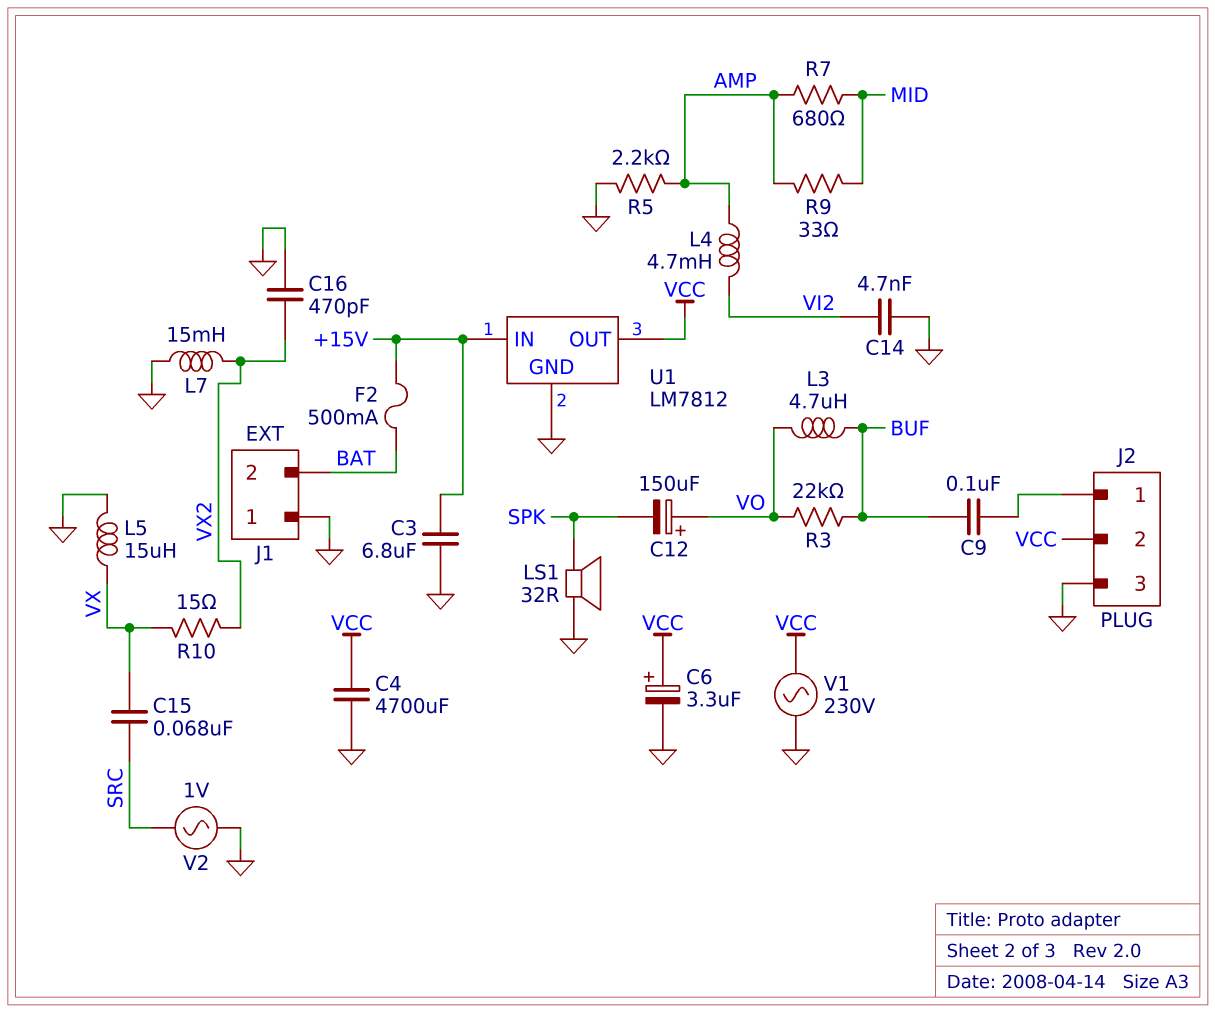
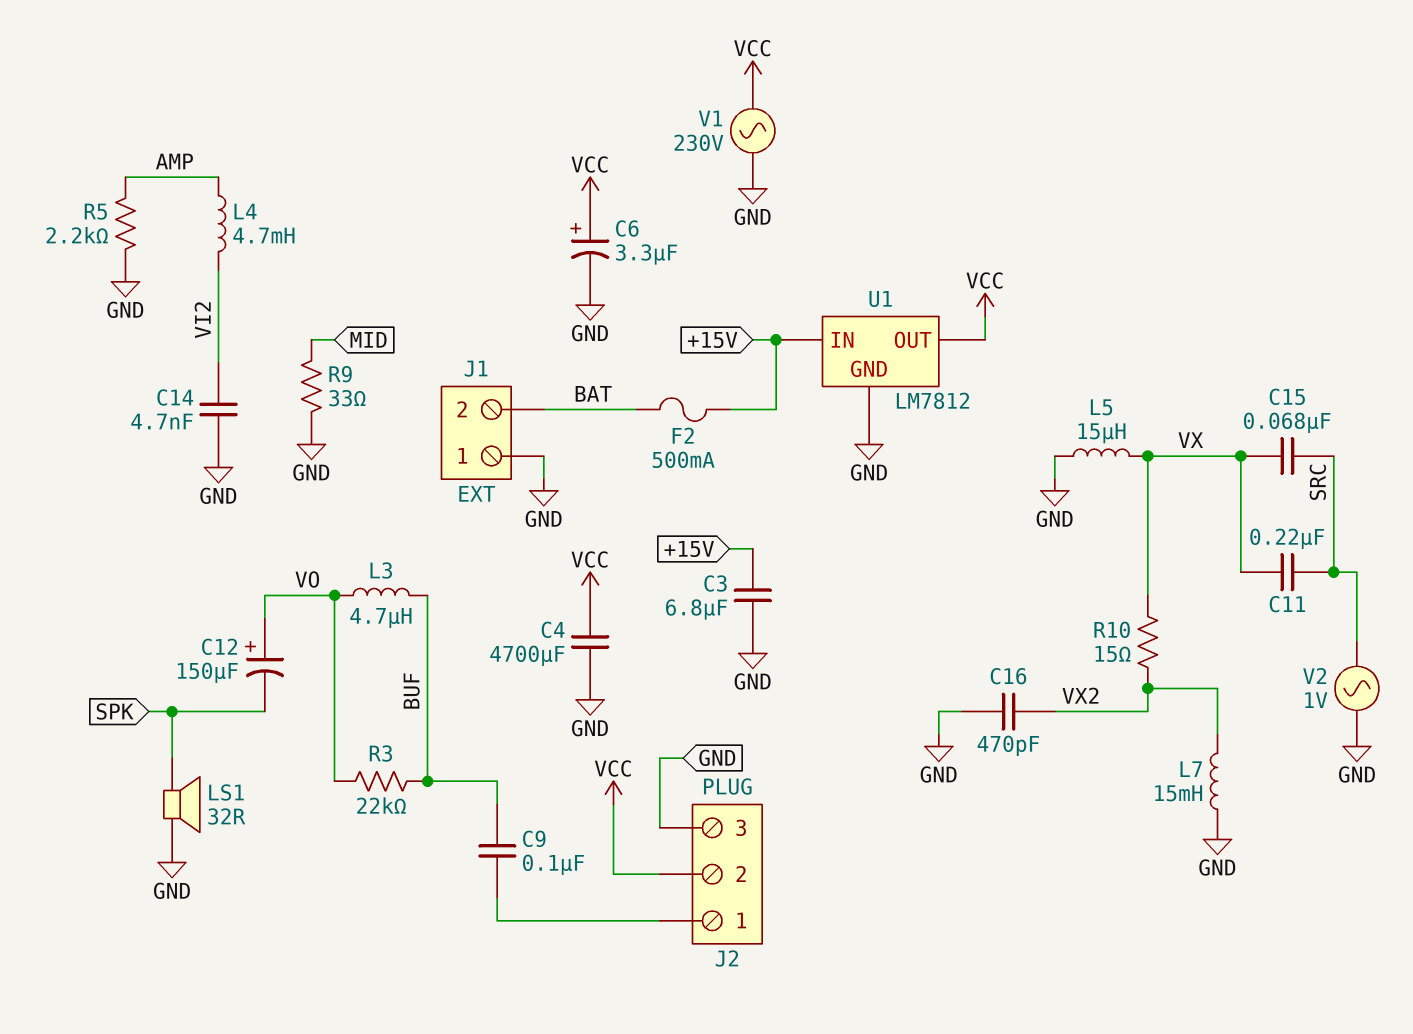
C11: none -> 220nF (SRC, VX)
R7: 680 (AMP, MID) -> none
R9: 33 (AMP, MID) -> 33 (GND, MID)

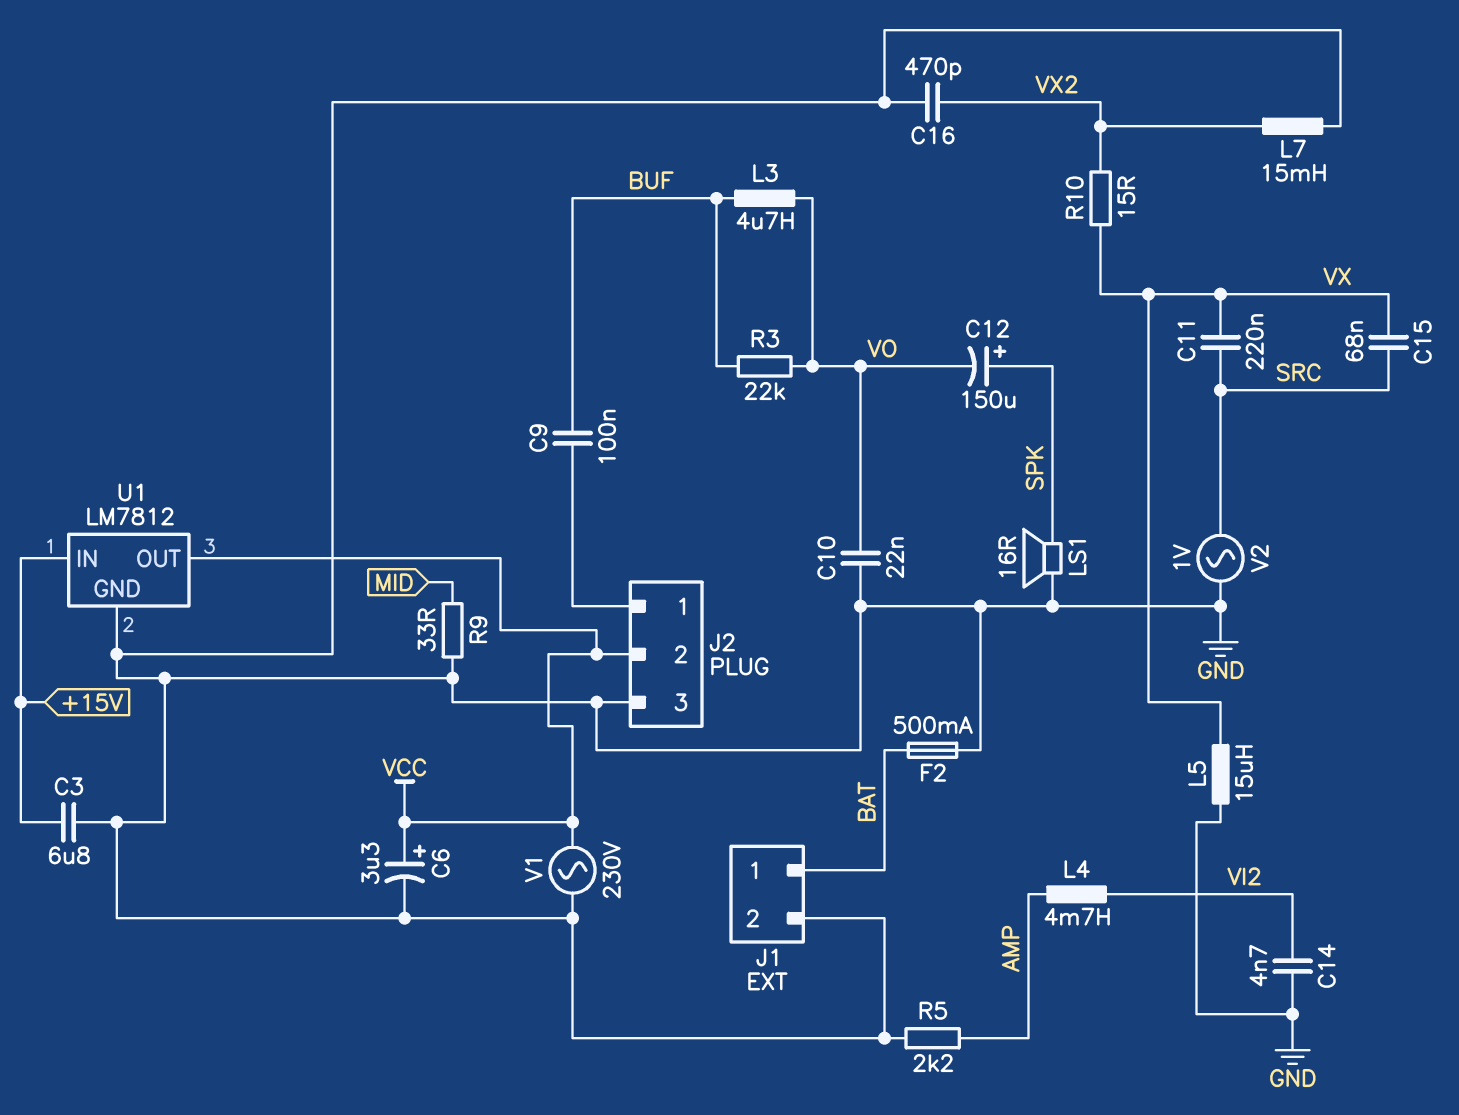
C4: 4700uF (GND, VCC) -> none
C10: none -> 22nF (GND, VO)
C12: 150uF (plus VO, minus SPK) -> 150uF (plus SPK, minus VO)
F2: 500mA (+15V, BAT) -> 500mA (BAT, GND)
J1 pin 1: GND -> BAT
J1 pin 2: BAT -> GND
LS1: speaker 32R (GND, SPK) -> speaker 16R (GND, SPK)

